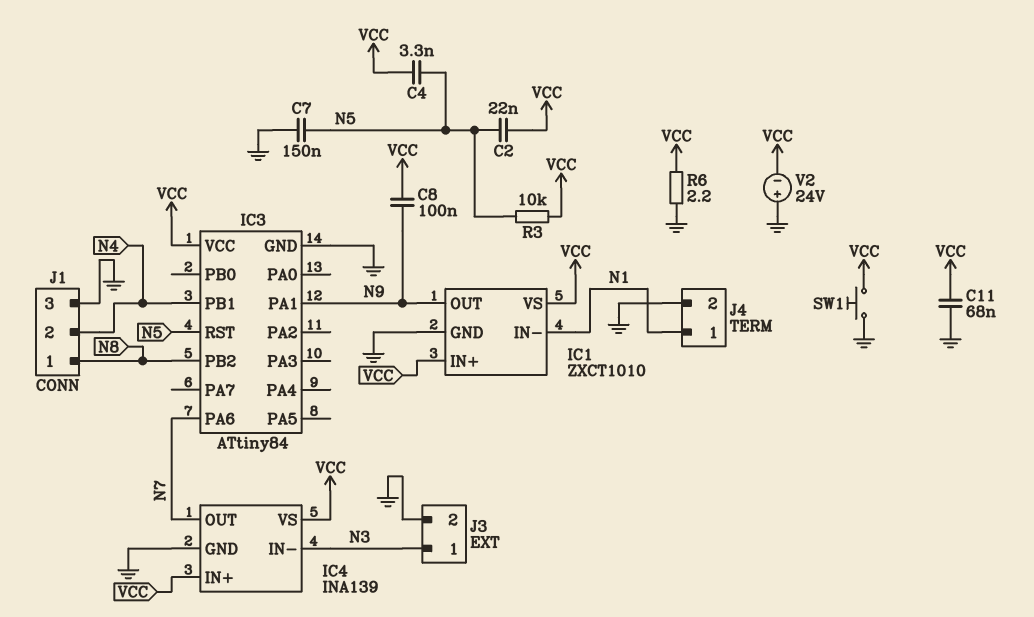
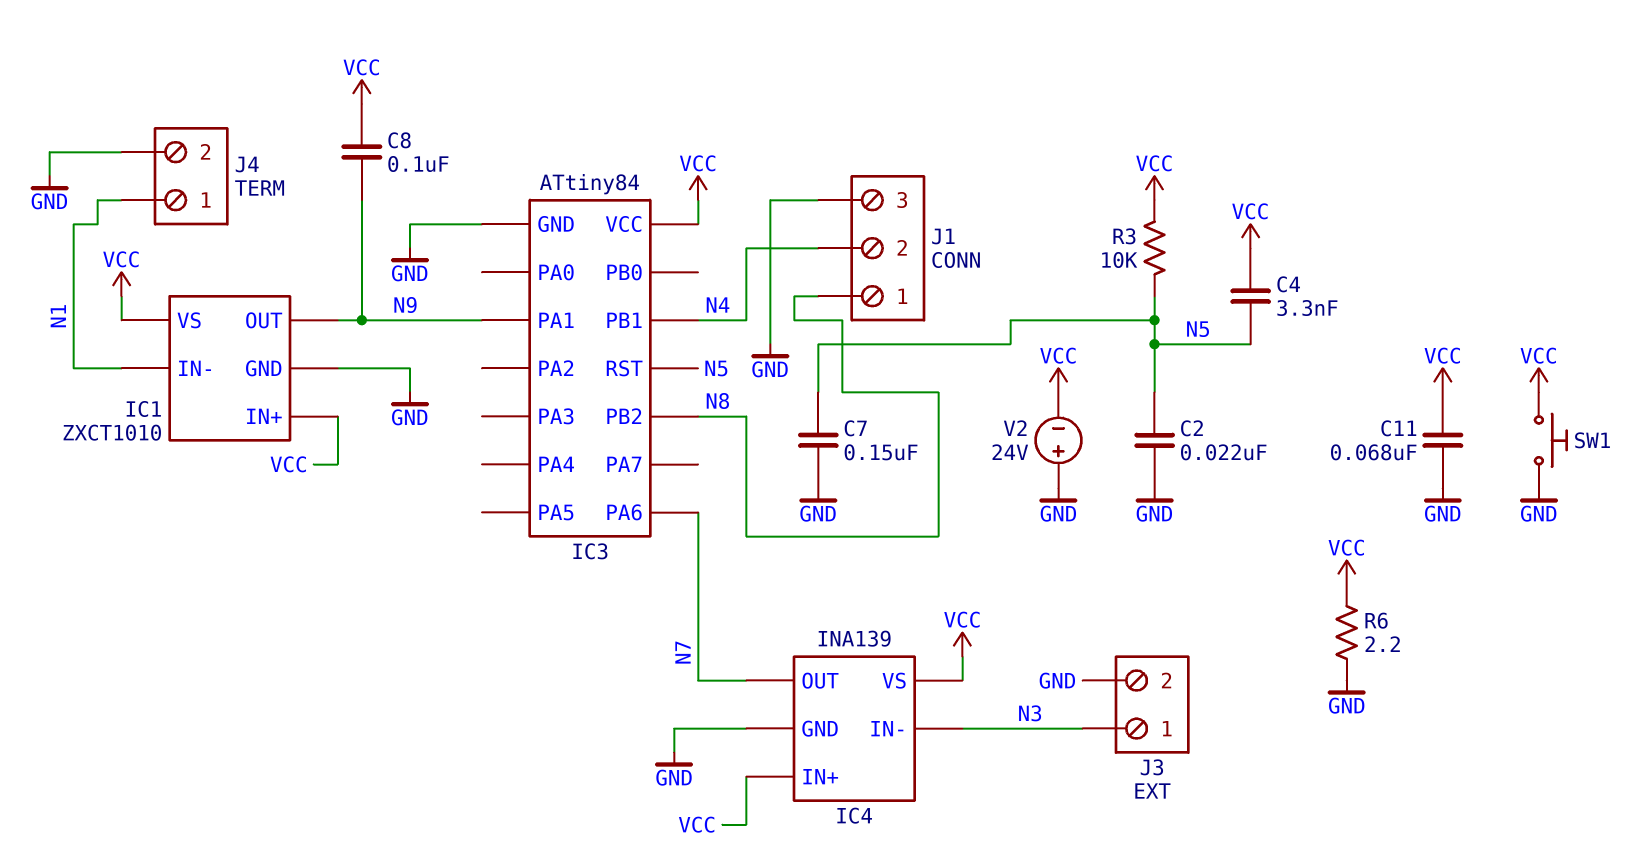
C2: 22nF (N5, VCC) -> 22nF (GND, N5)

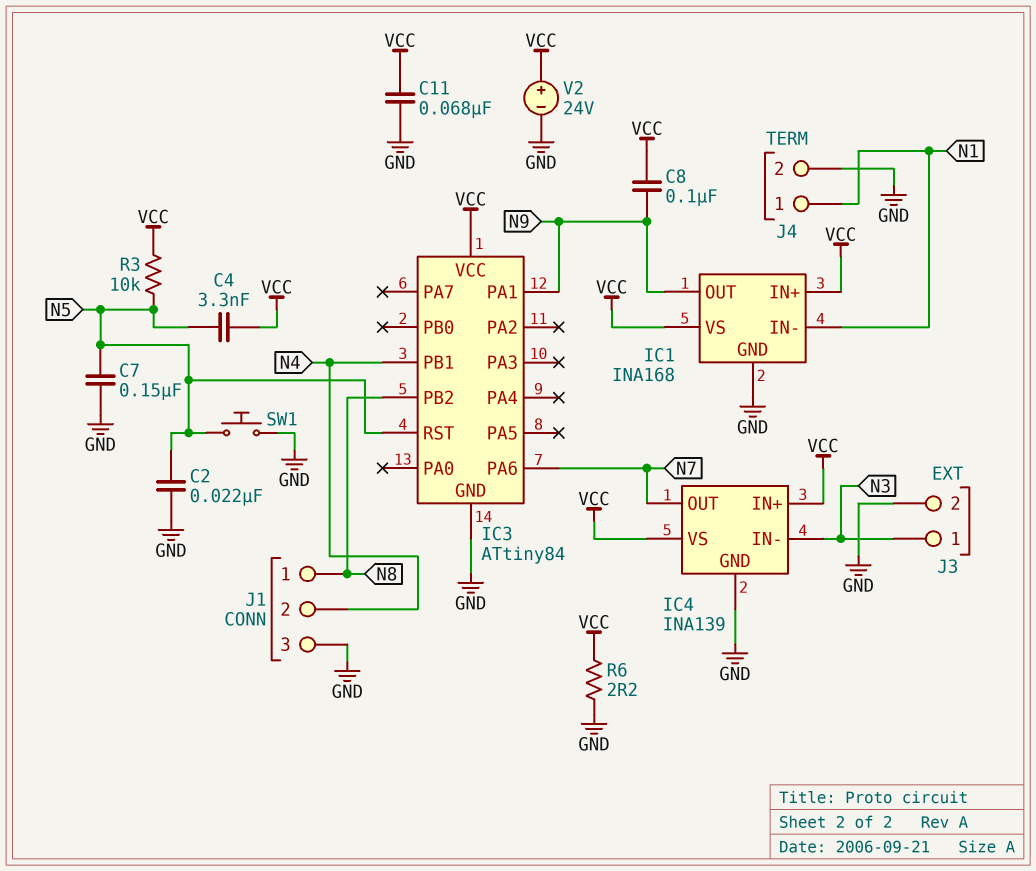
IC1: ZXCT1010 -> INA168
SW1: button (GND, VCC) -> button (GND, N5)
V2: 24V (plus GND, minus VCC) -> 24V (plus VCC, minus GND)

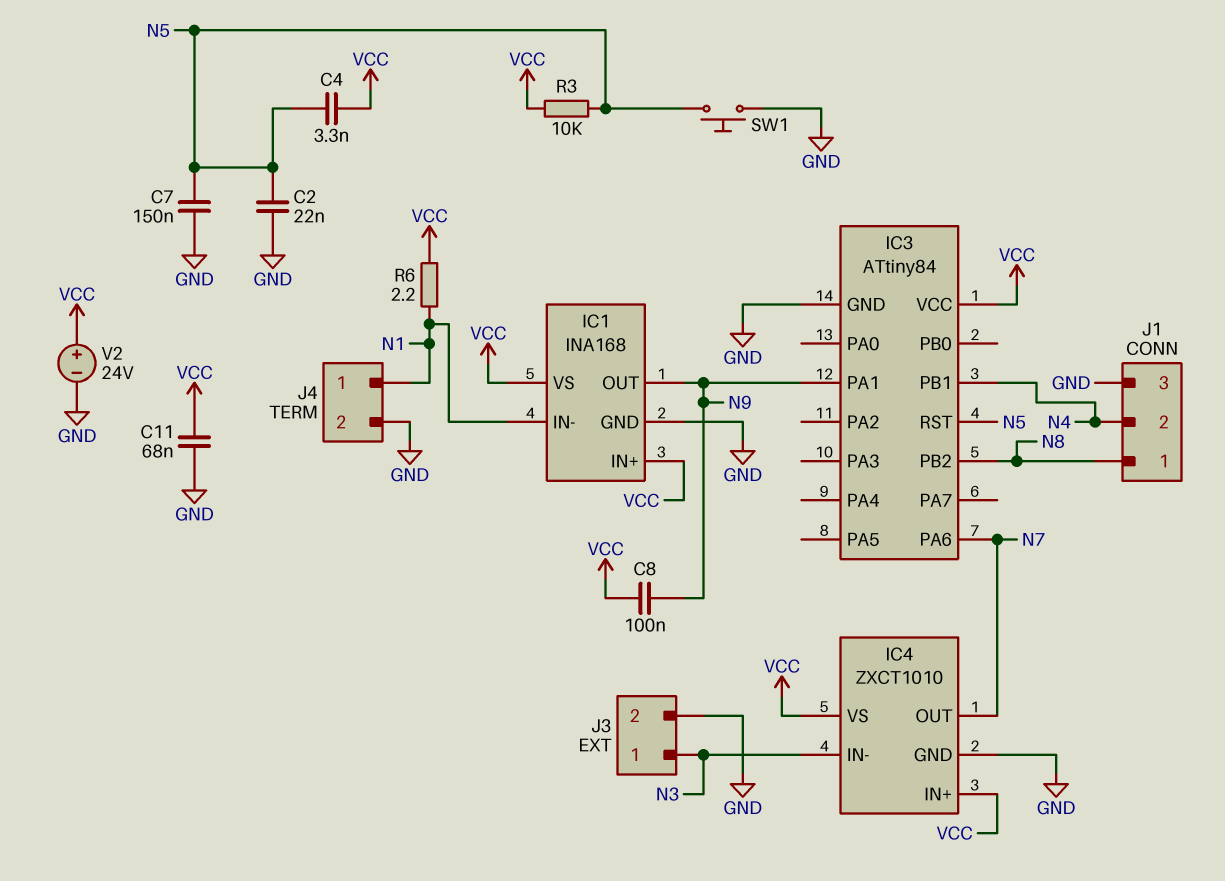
IC4: INA139 -> ZXCT1010
R6: 2.2 (GND, VCC) -> 2.2 (N1, VCC)

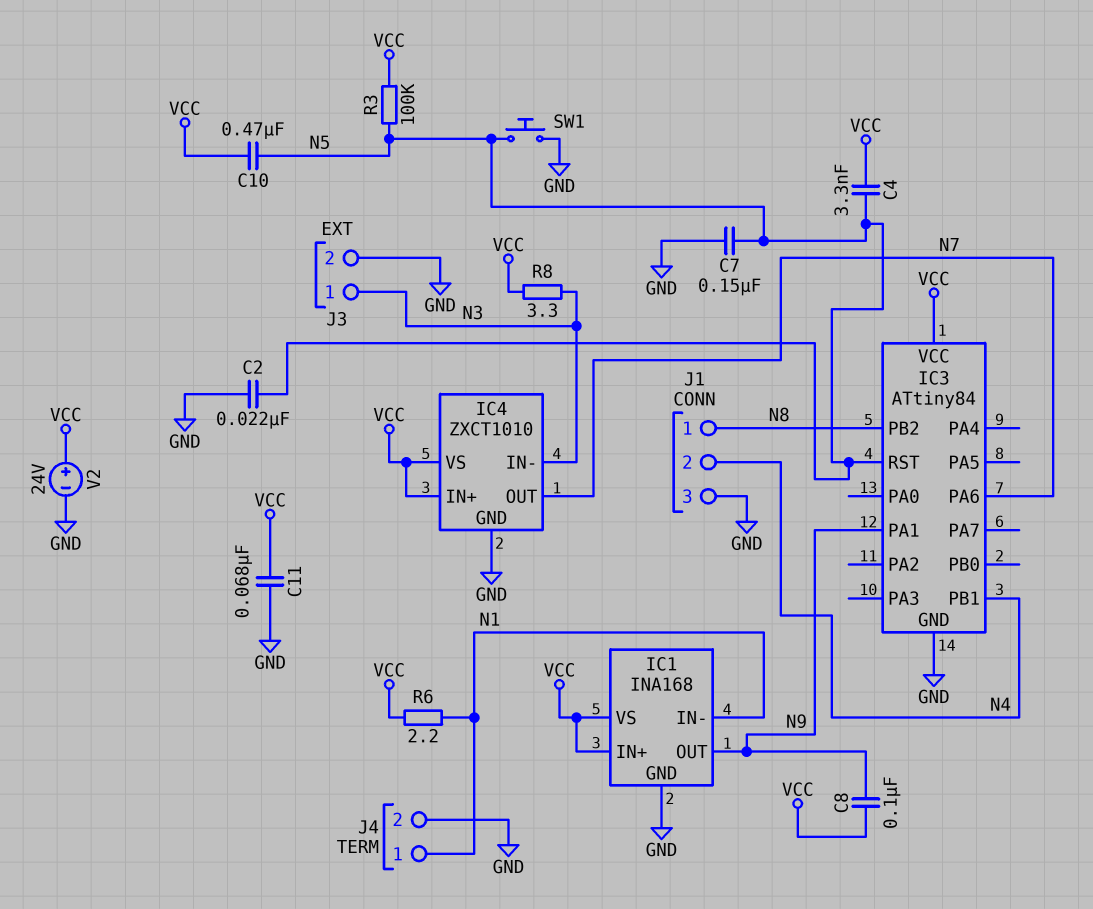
C10: none -> 470nF (N5, VCC)
R3: 10k (N5, VCC) -> 100k (N5, VCC)
R8: none -> 3.3 (N3, VCC)

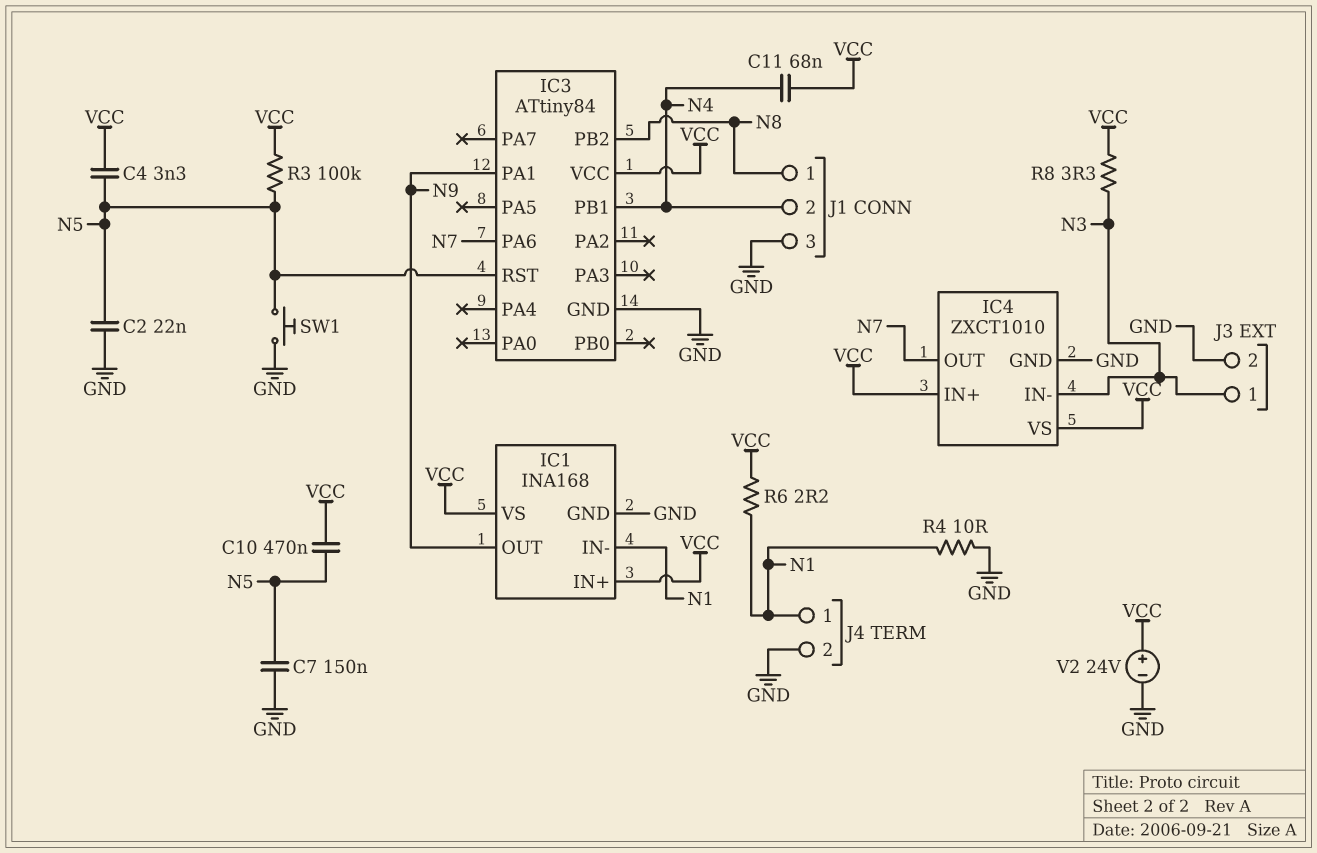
C8: 100nF (N9, VCC) -> none
C11: 68nF (GND, VCC) -> 68nF (N4, VCC)
R4: none -> 10 (GND, N1)

